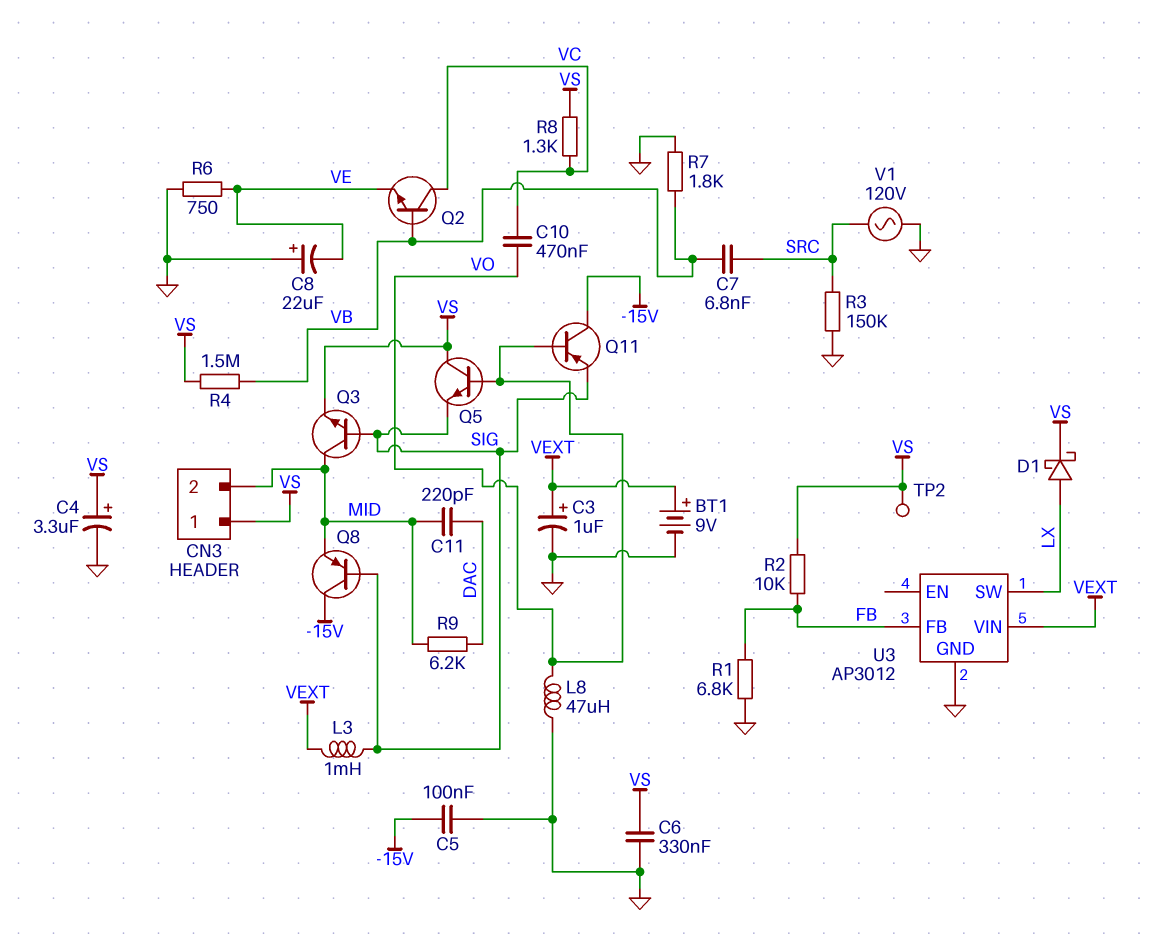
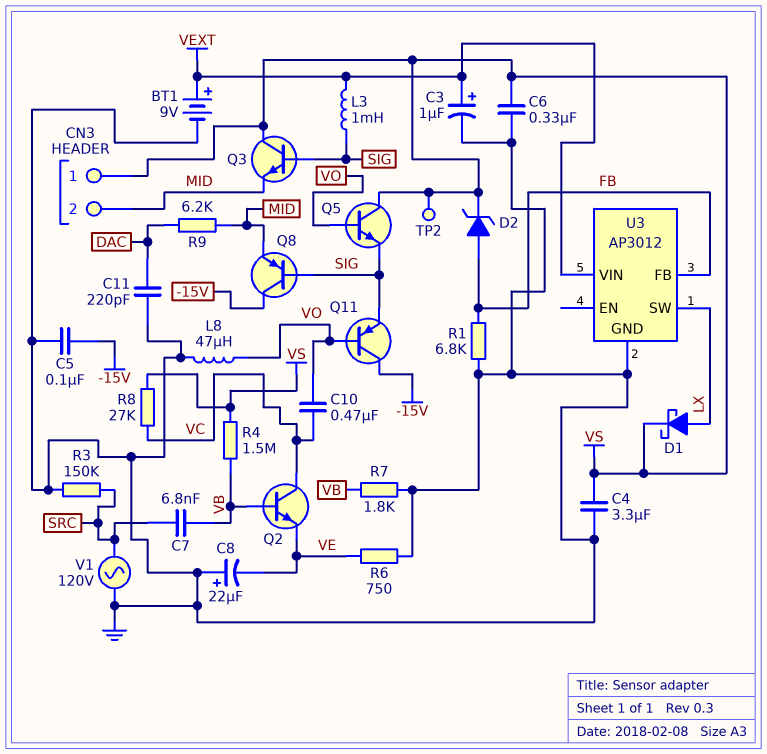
C4: 3.3uF (plus VS, minus GND) -> 3.3uF (GND, VS)
C11: 220pF (DAC, MID) -> 220pF (DAC, GND)
D2: none -> zener (A FB, K VS)
Q3: NPN (B SIG, C MID, E VS) -> NPN (B SIG, C VS, E MID)
R2: 10k (FB, VS) -> none
R8: 1.3k (VC, VS) -> 27k (VC, VS)

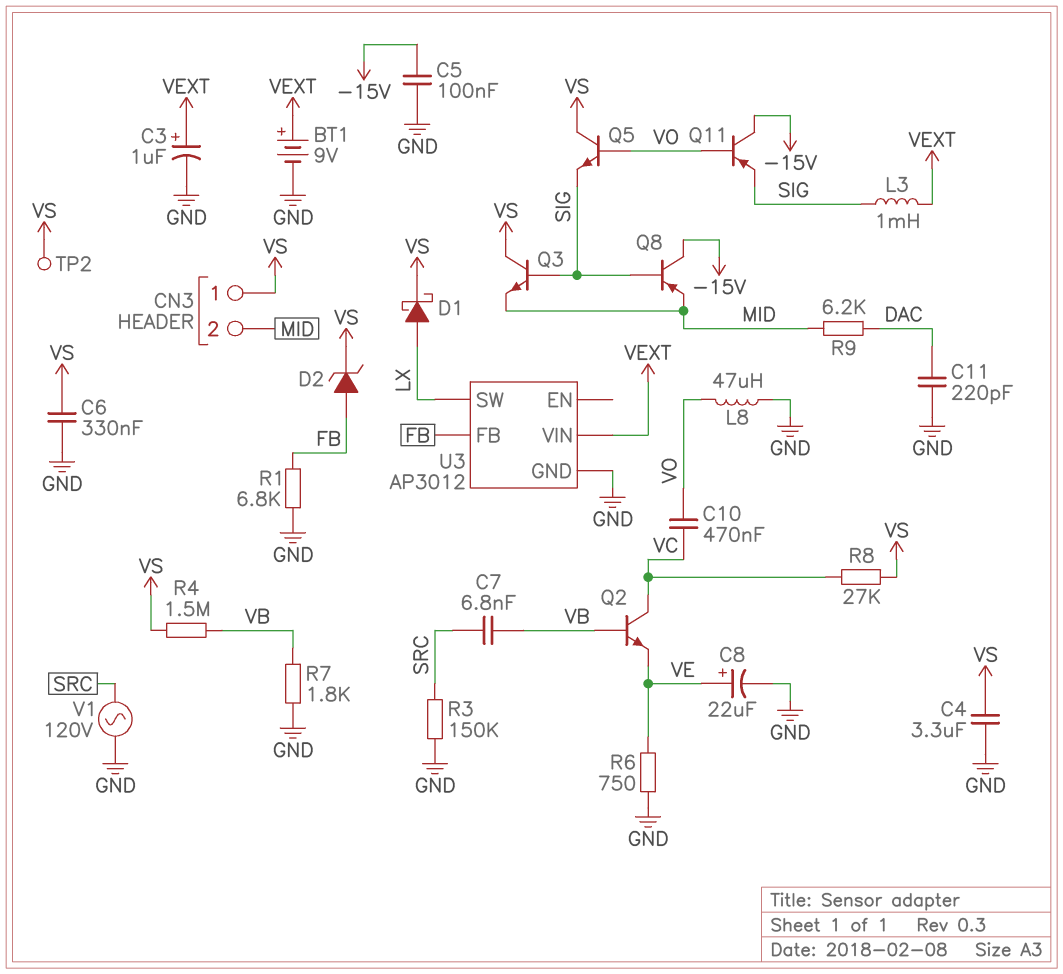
C8: 22uF (plus GND, minus VE) -> 22uF (plus VE, minus GND)

